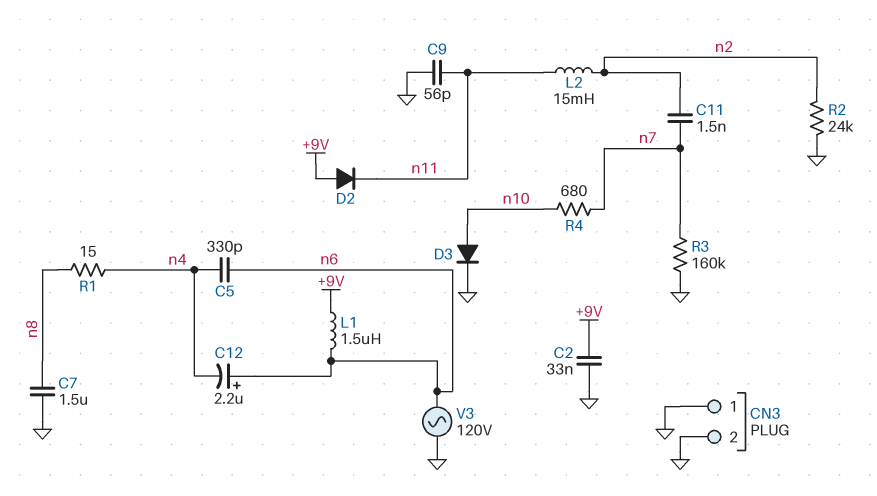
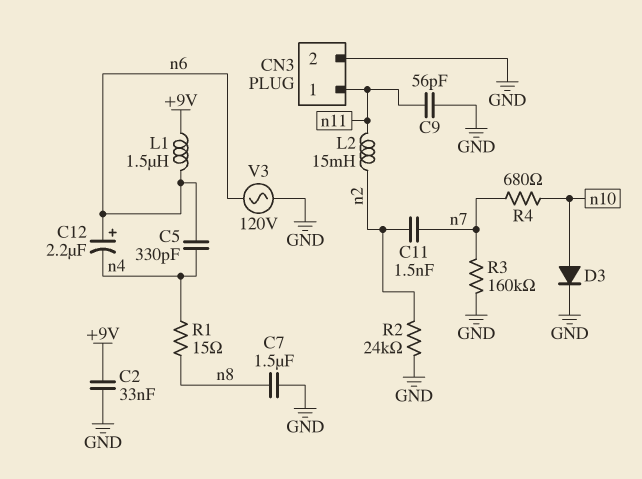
CN3 pin 1: GND -> n11
D2: diode (A +9V, K n11) -> none

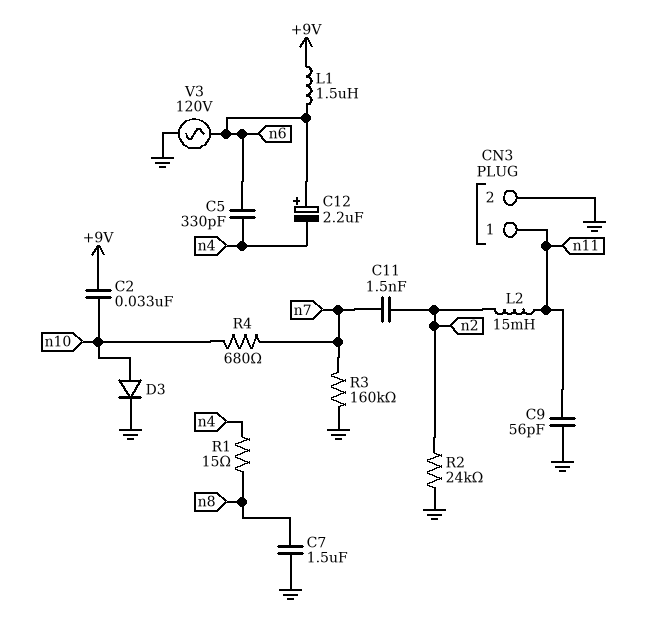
C2: 33nF (+9V, GND) -> 33nF (+9V, n10)

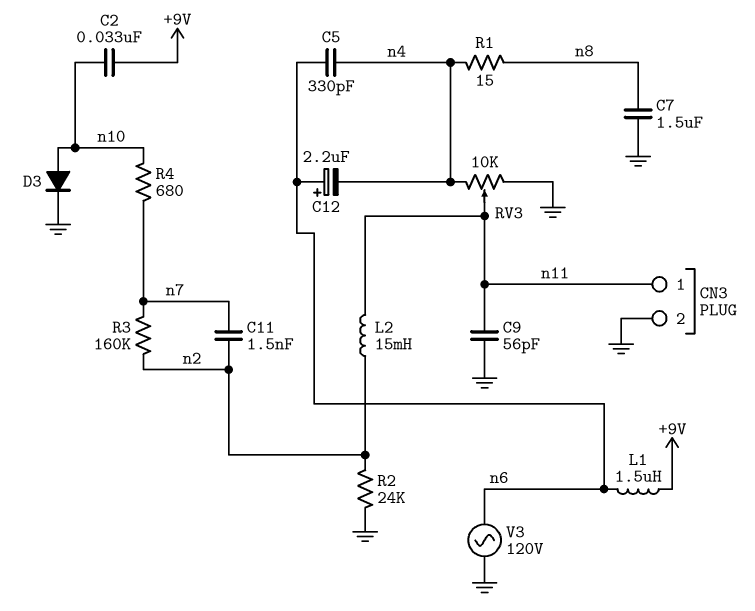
R3: 160k (GND, n7) -> 160k (n2, n7)
RV3: none -> 10k (GND, n4, wiper n11)

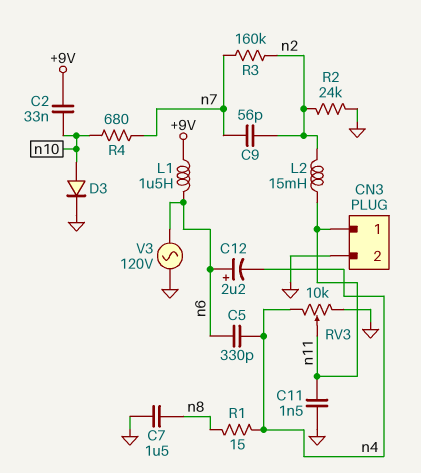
C9: 56pF (GND, n11) -> 56pF (n2, n7)
C11: 1.5nF (n2, n7) -> 1.5nF (GND, n11)

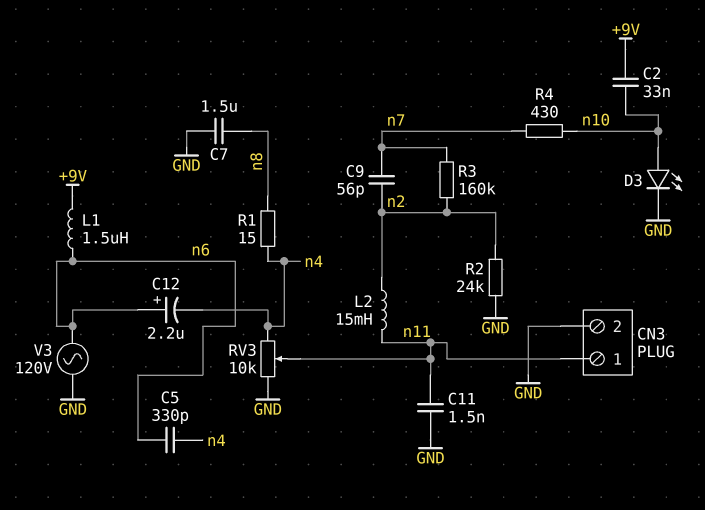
D3: diode (A n10, K GND) -> LED (A n10, K GND)
R4: 680 (n7, n10) -> 430 (n7, n10)

